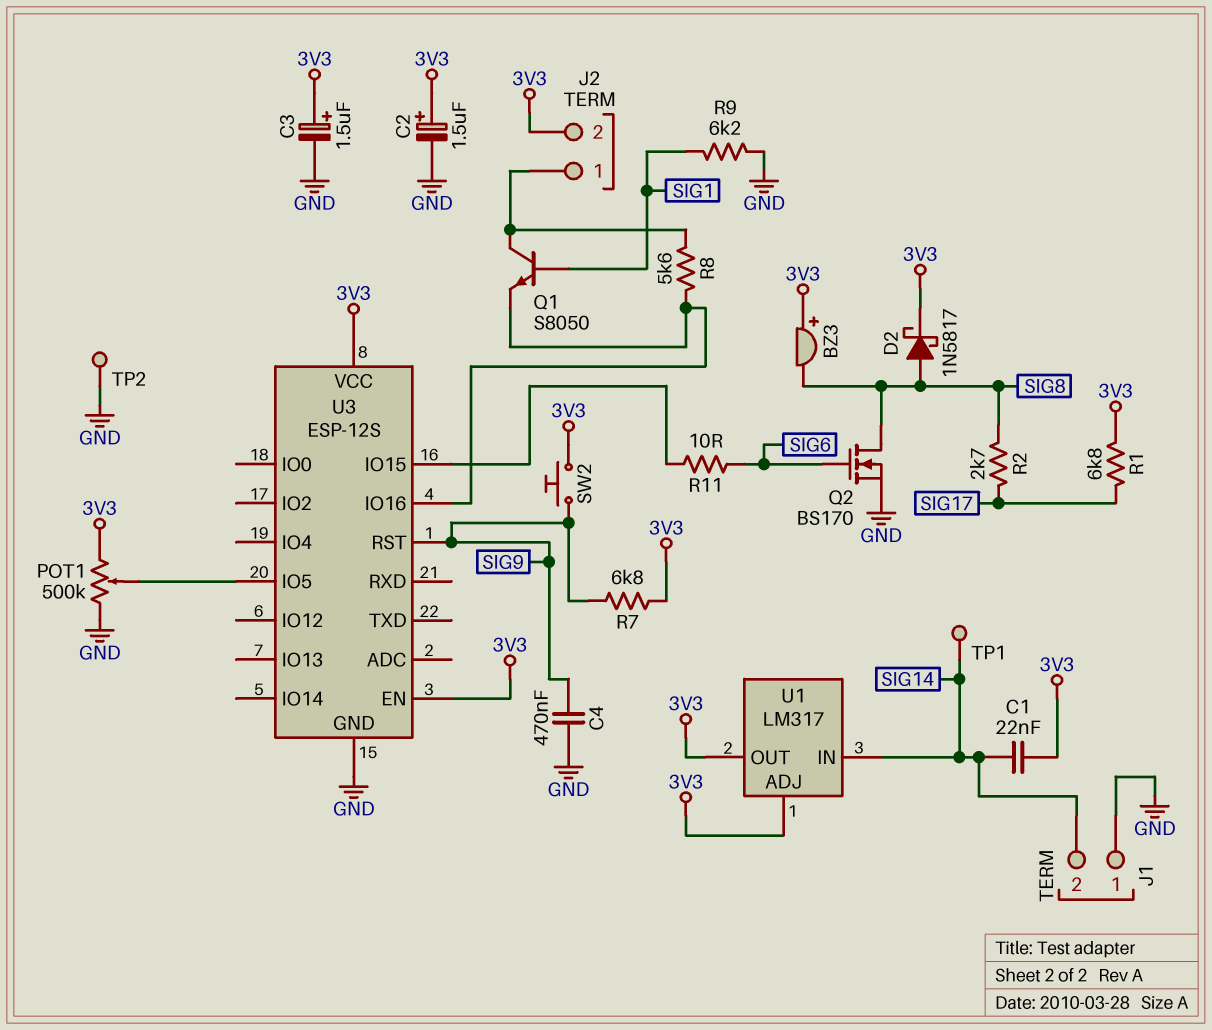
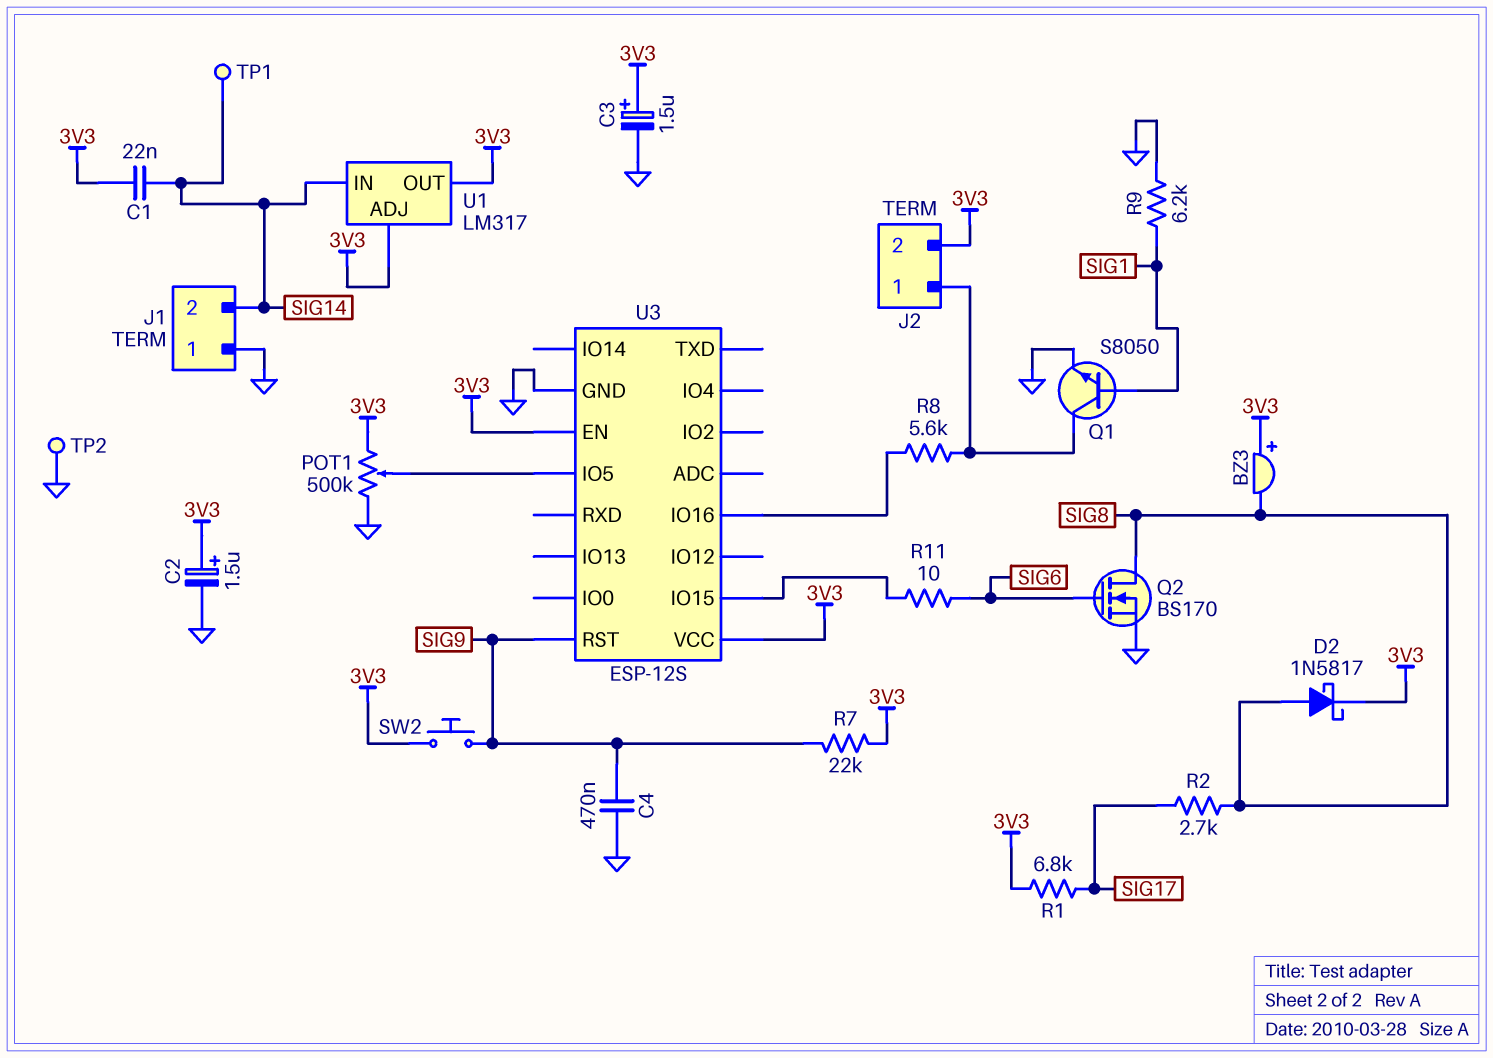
Q1: NPN S8050 (B SIG1, C J2/1, E U3/IO16) -> NPN S8050 (B SIG1, C J2/1, E GND)
R7: 6.8k (3V3, SIG9) -> 22k (3V3, SIG9)

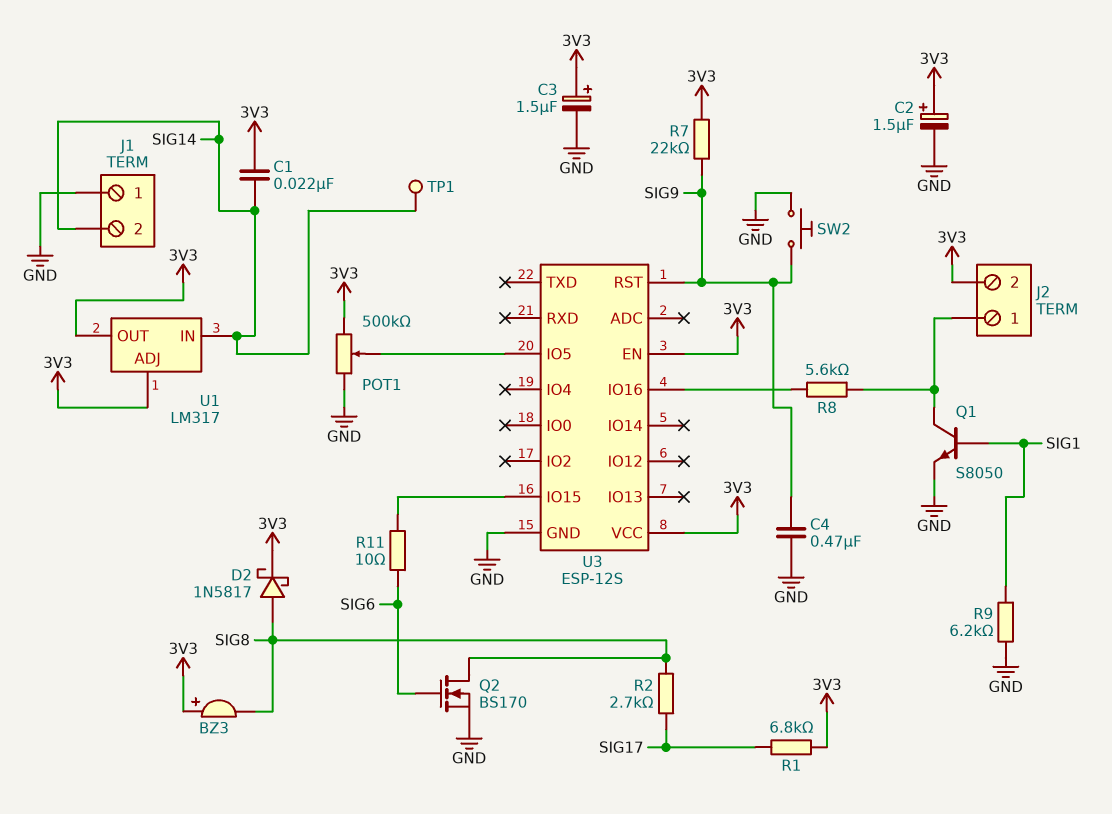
SW2: button (3V3, SIG9) -> button (GND, SIG9)
TP2: test point (GND) -> none

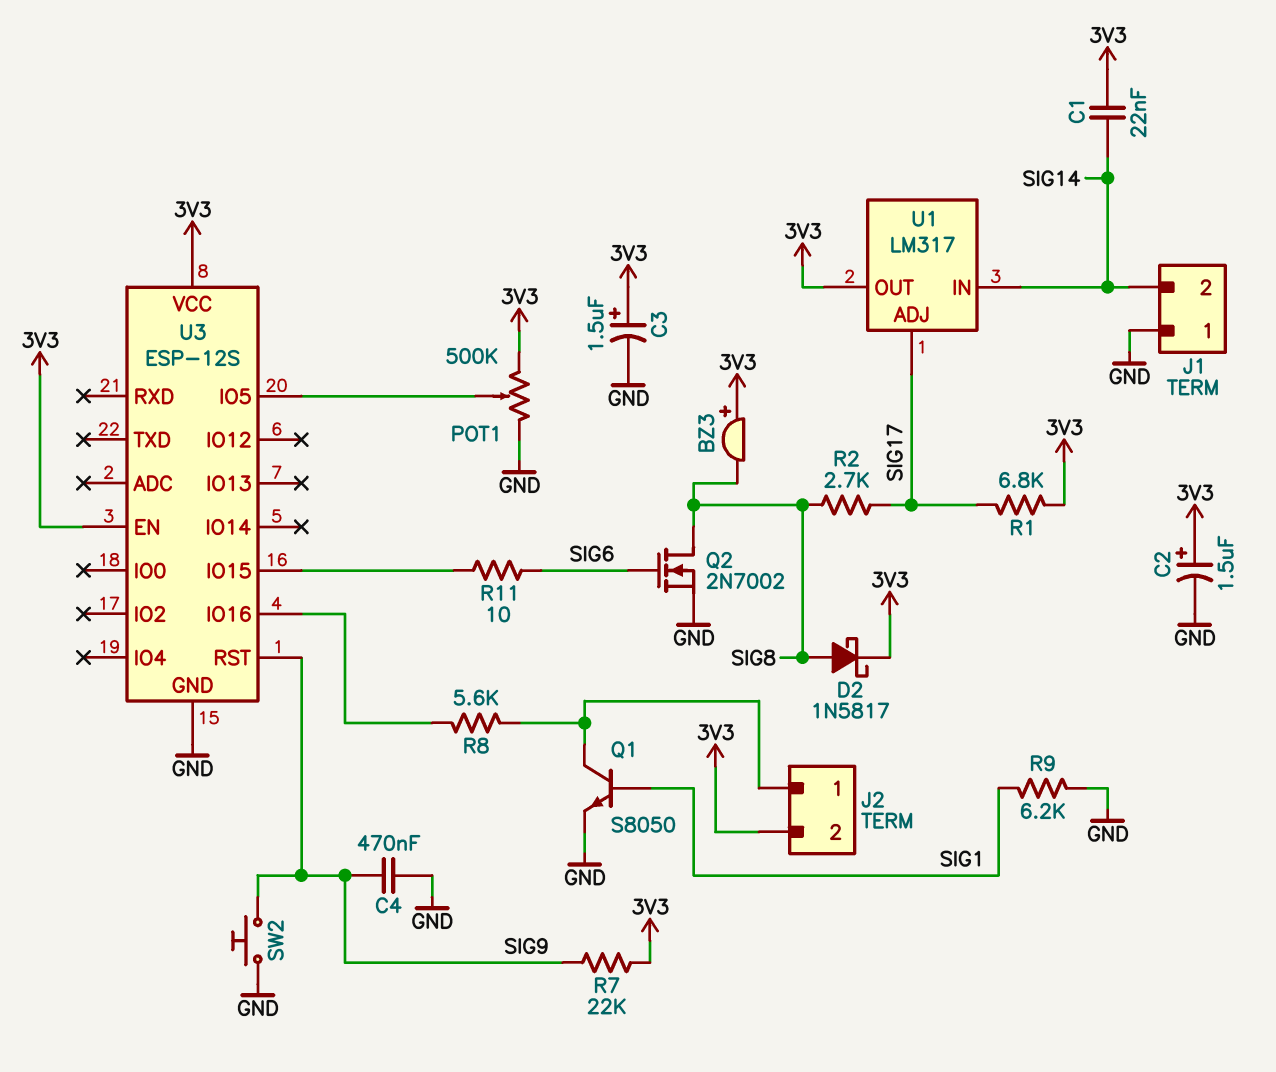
Q2: NMOS BS170 (G SIG6, D SIG8, S GND) -> NMOS 2N7002 (G SIG6, D SIG8, S GND)
TP1: test point (SIG14) -> none
U1 pin ADJ: 3V3 -> SIG17

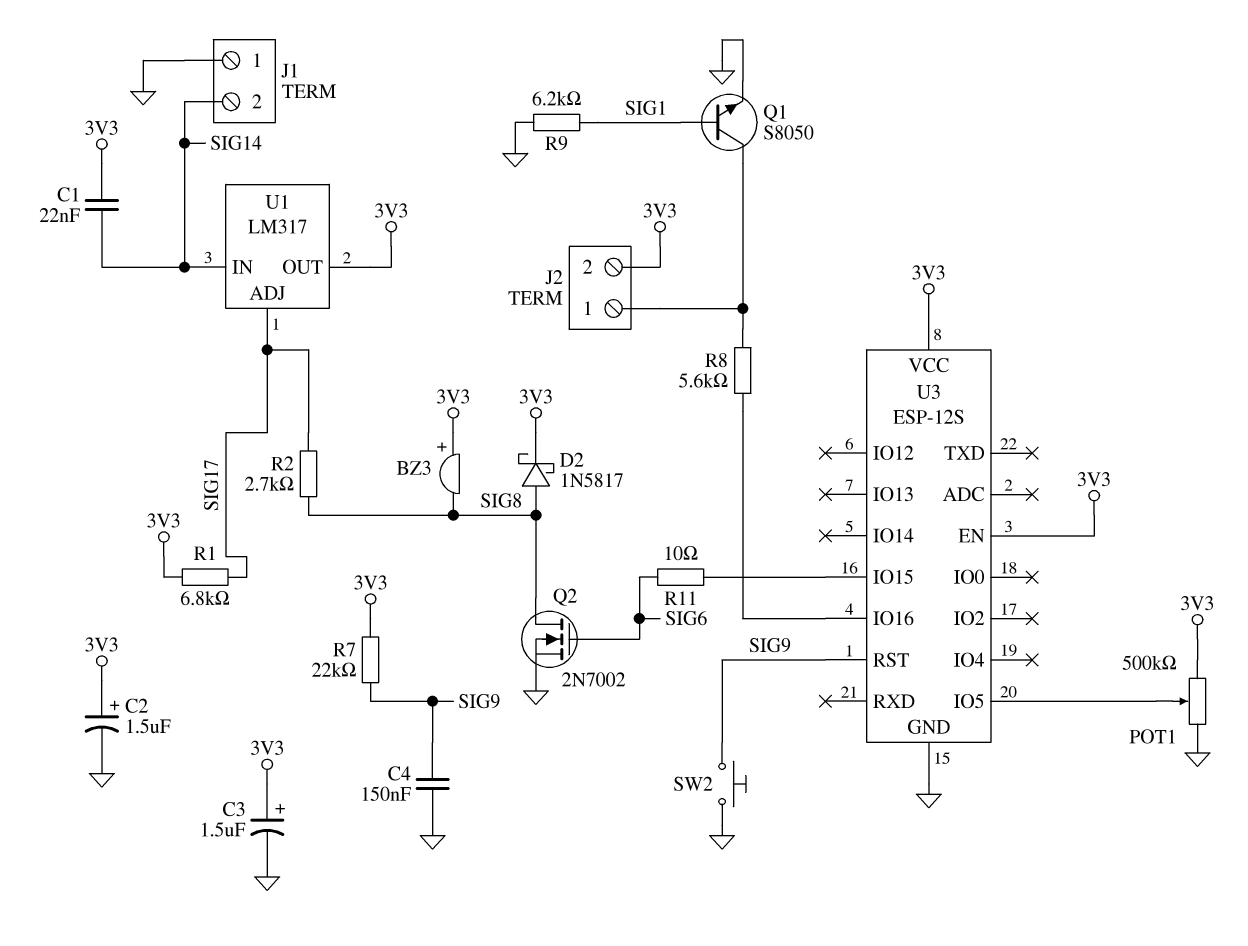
C4: 470nF (GND, SIG9) -> 150nF (GND, SIG9)

